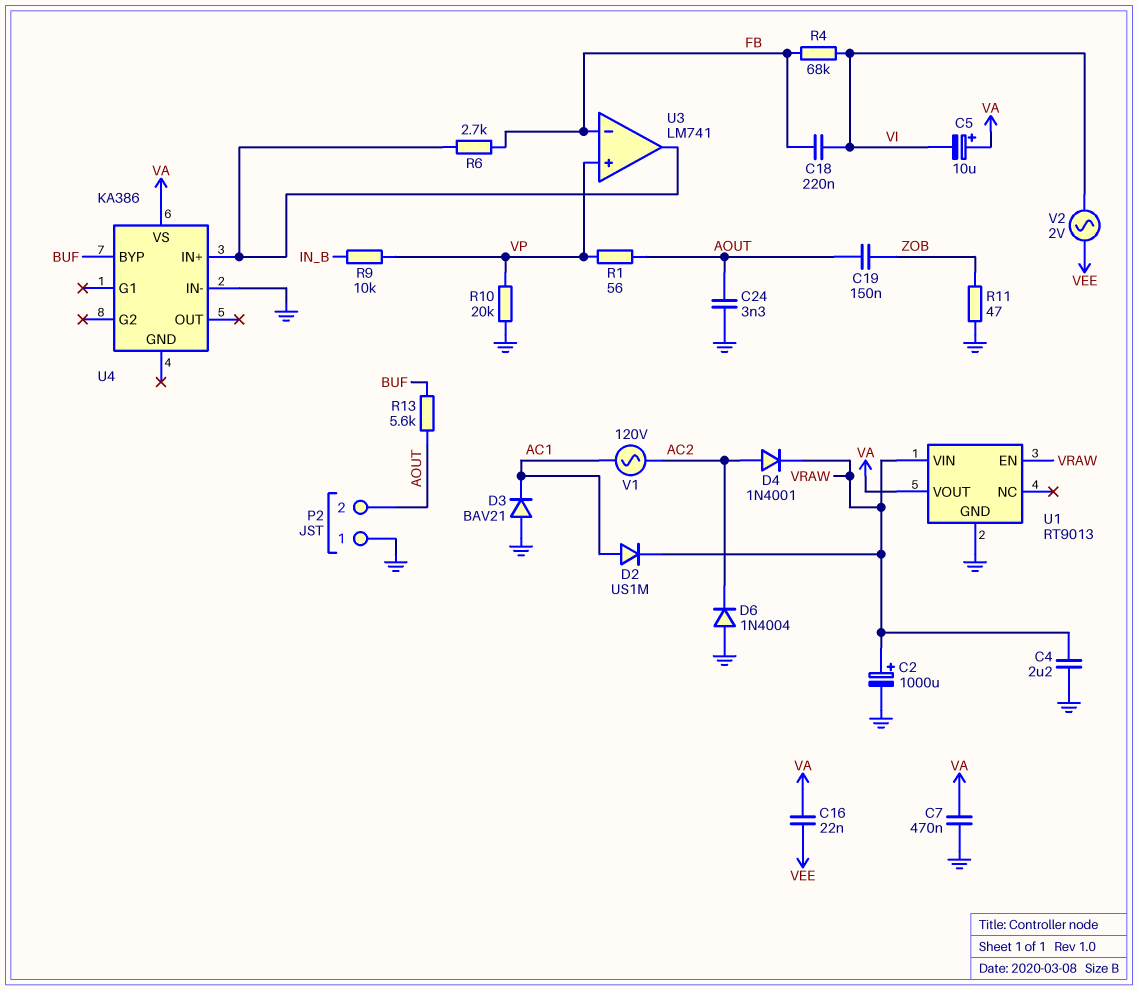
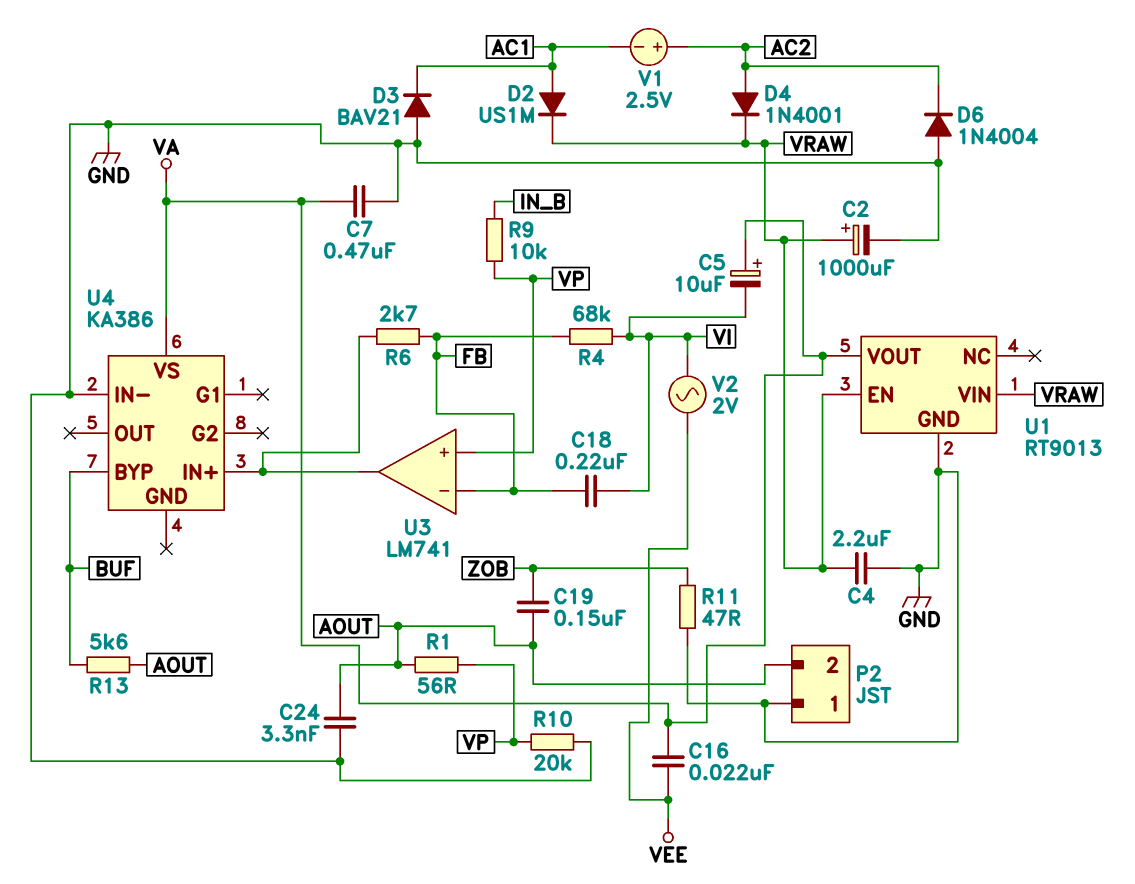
V1: AC 120V (AC1, AC2) -> 2.5V (plus AC2, minus AC1)

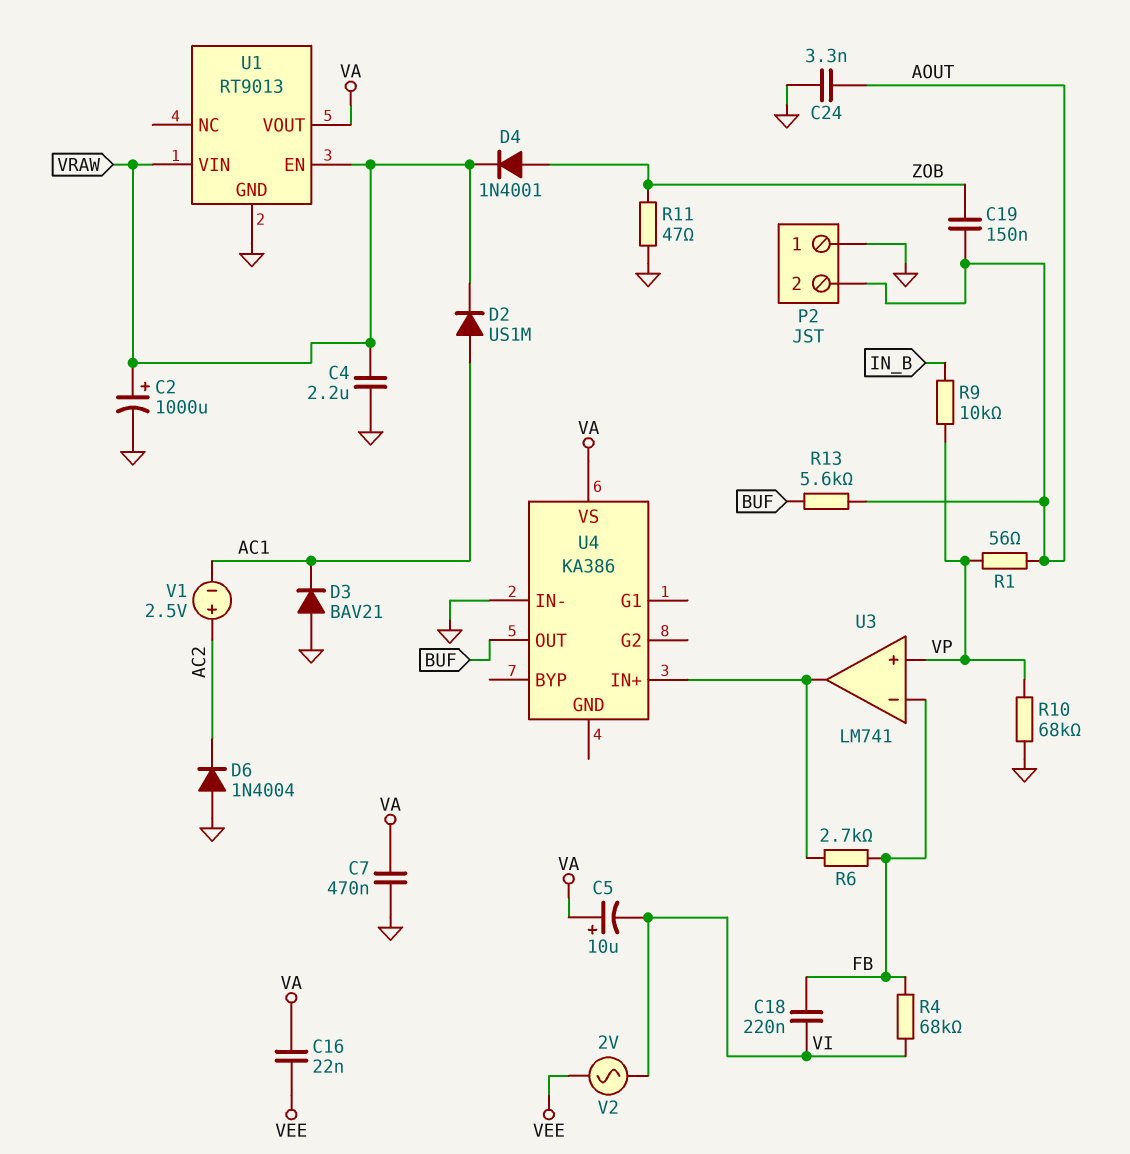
D4: diode 1N4001 (A AC2, K VRAW) -> diode 1N4001 (A ZOB, K VRAW)
R10: 20k (GND, VP) -> 68k (GND, VP)
U4 pin BYP: BUF -> none
U4 pin OUT: none -> BUF

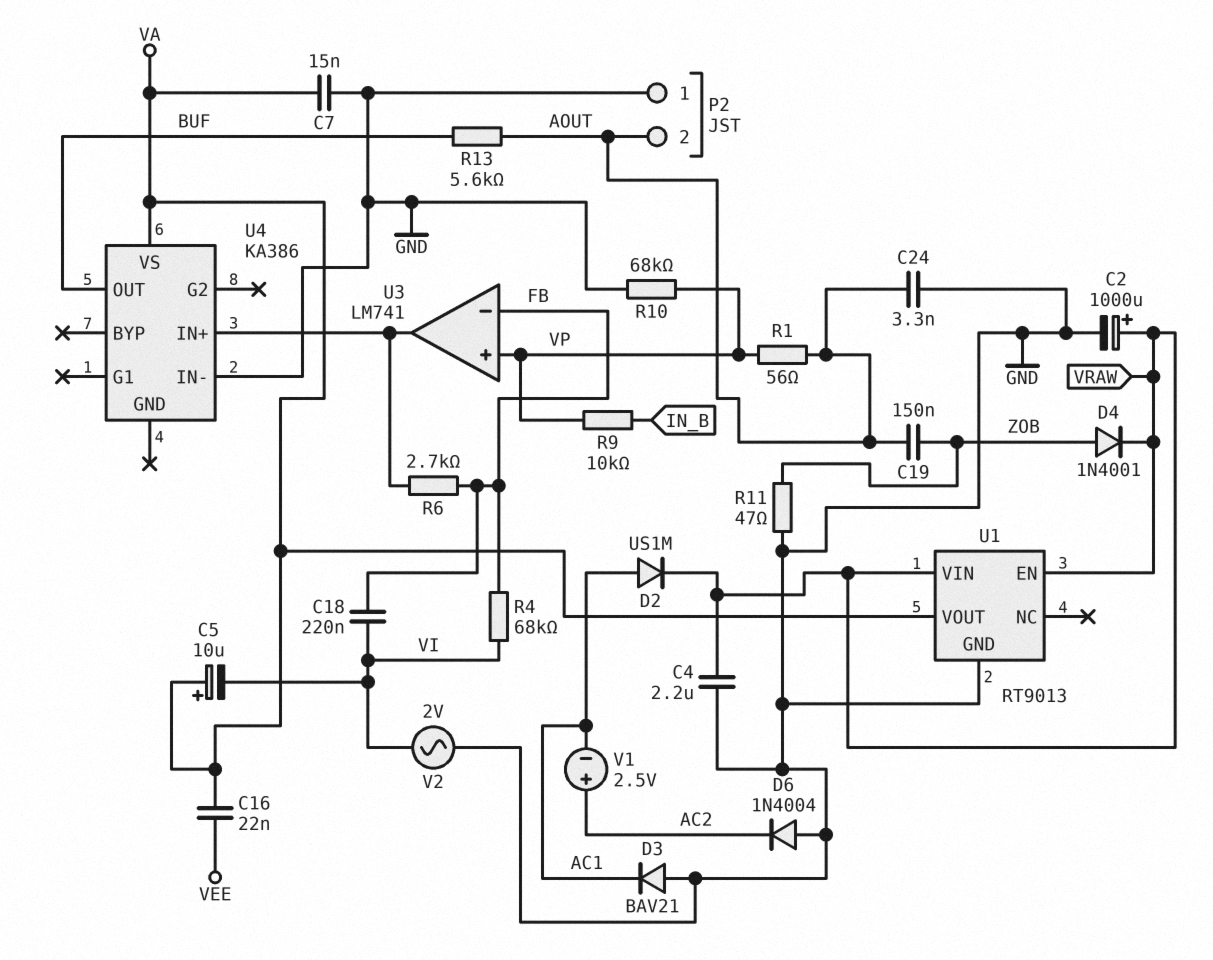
C7: 470nF (GND, VA) -> 15nF (GND, VA)
V2: AC 2V (VEE, VI) -> AC 2V (GND, VI)

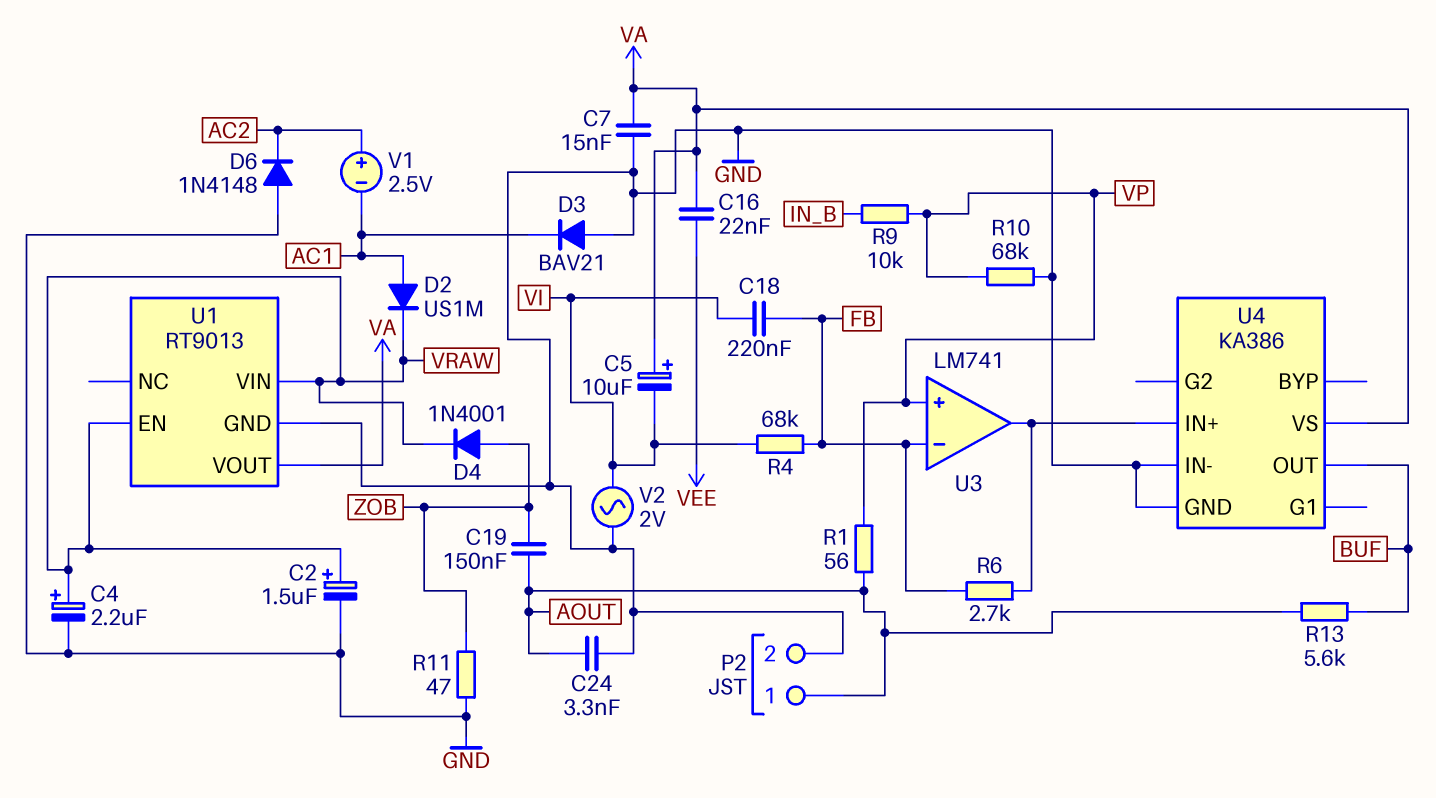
C2: 1000uF (plus VRAW, minus GND) -> 1.5uF (plus VRAW, minus GND)
C4: 2.2uF (GND, VRAW) -> 2.2uF (plus VRAW, minus GND)
D6: diode 1N4004 (A GND, K AC2) -> diode 1N4148 (A GND, K AC2)
P2 pin 1: GND -> AOUT
P2 pin 2: AOUT -> GND
U4 pin GND: none -> GND

